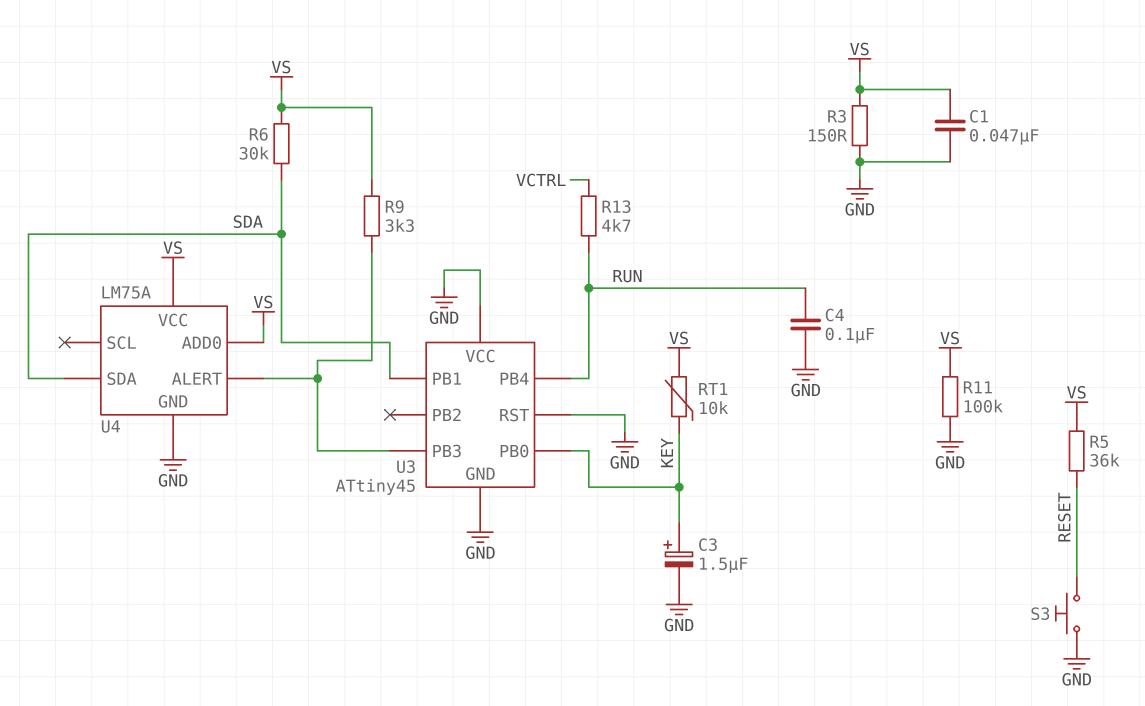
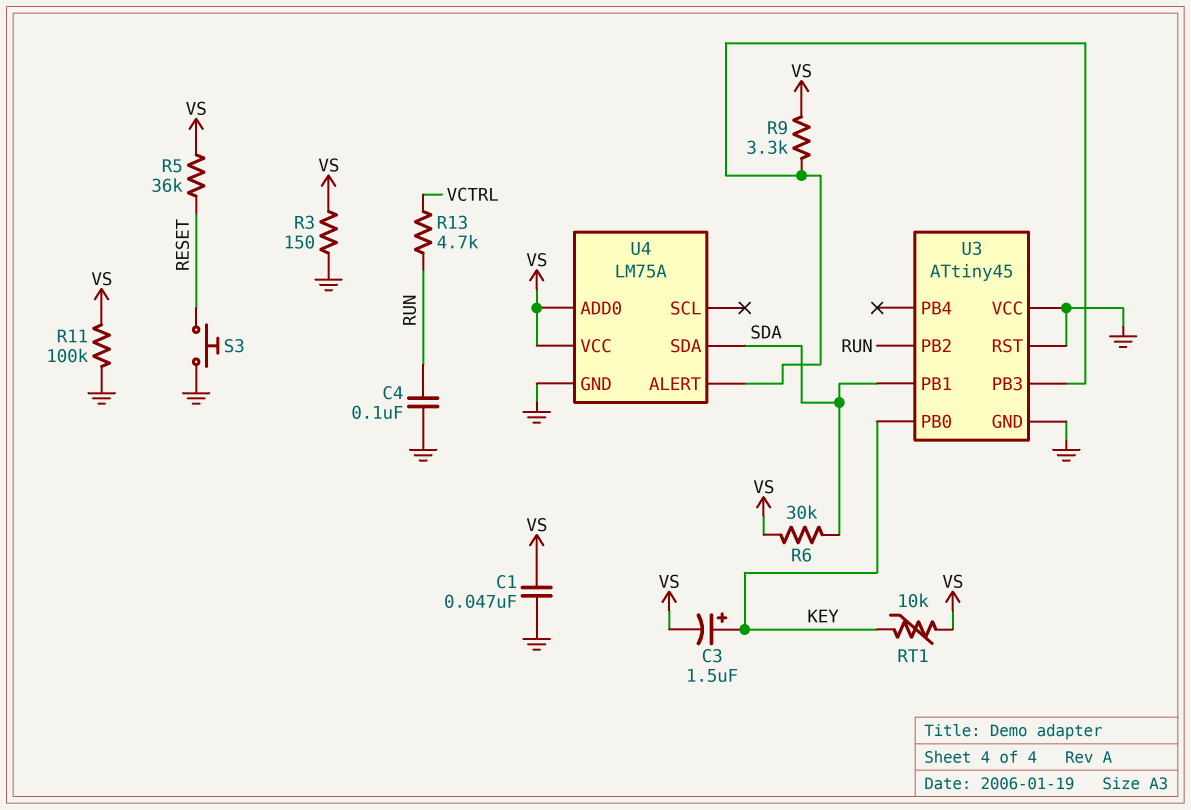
C3: 1.5uF (plus KEY, minus GND) -> 1.5uF (plus KEY, minus VS)
U3 pin PB2: none -> RUN
U3 pin PB4: RUN -> none

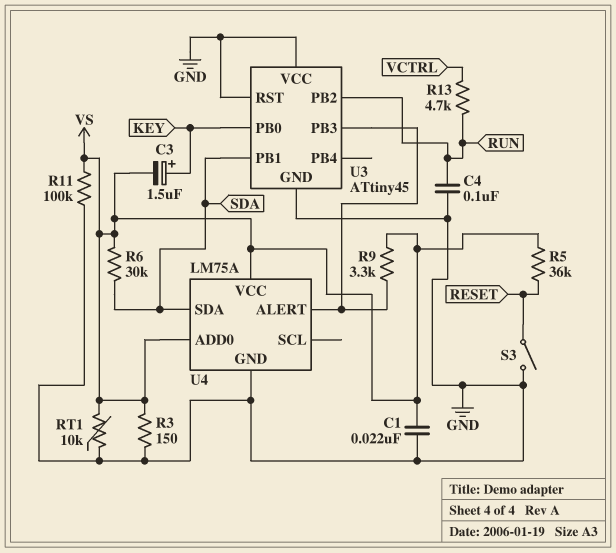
C1: 47nF (GND, VS) -> 22nF (GND, VS)
RT1: 10k (KEY, VS) -> 10k (GND, VS)
S3: button (GND, RESET) -> switch (GND, RESET)

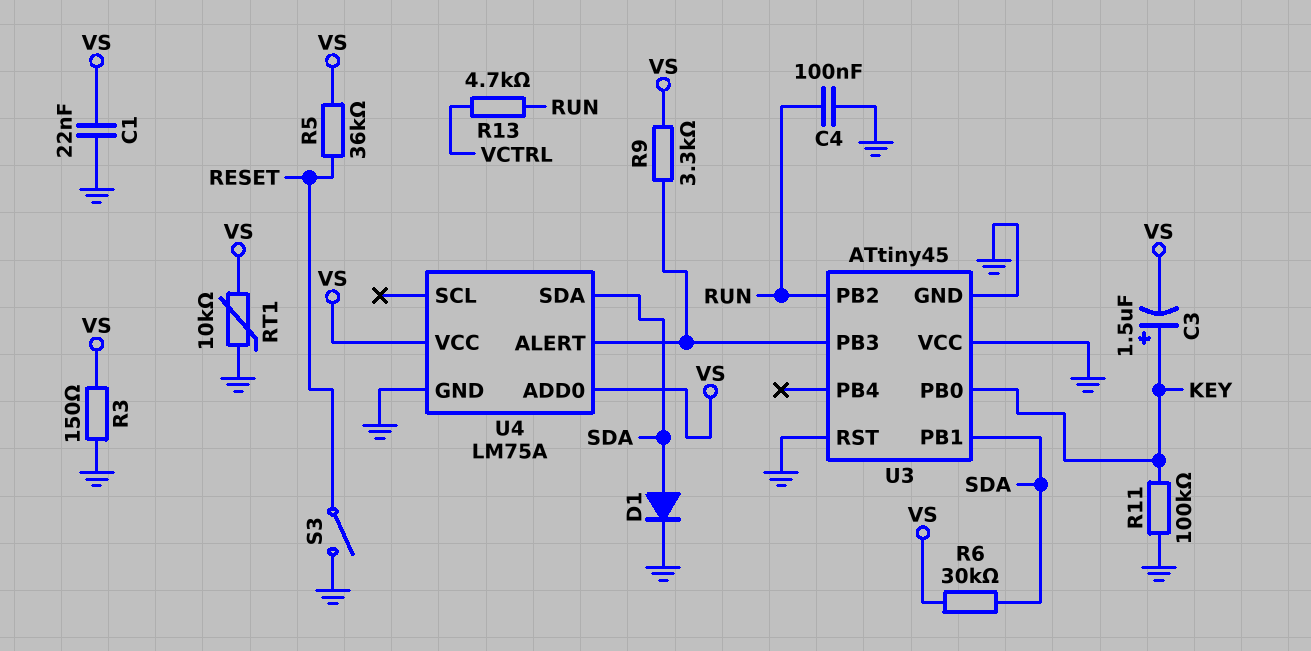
D1: none -> diode (A SDA, K GND)
R11: 100k (GND, VS) -> 100k (GND, KEY)

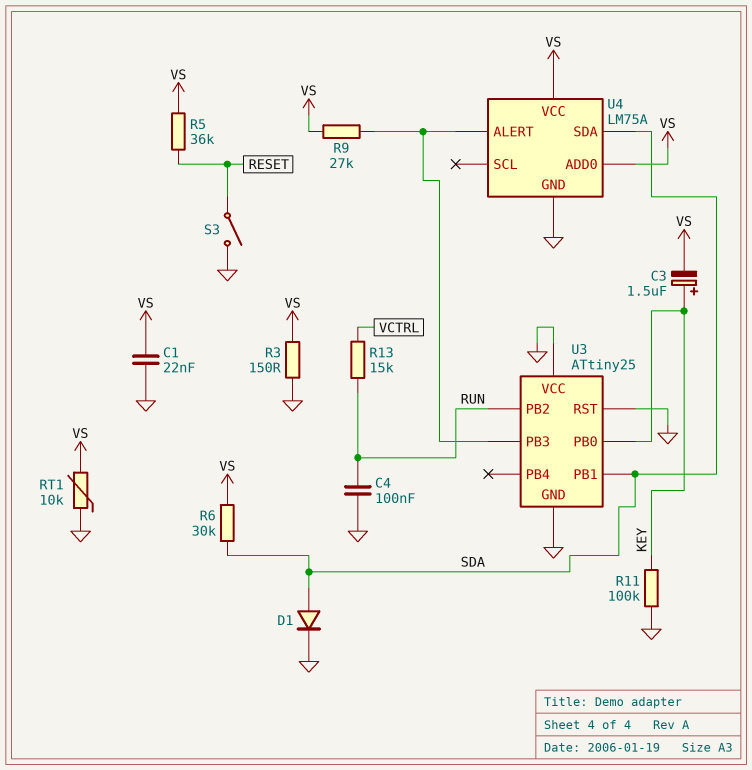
R9: 3.3k (U3/PB3, VS) -> 27k (U3/PB3, VS)
R13: 4.7k (RUN, VCTRL) -> 15k (RUN, VCTRL)
U3: ATtiny45 -> ATtiny25

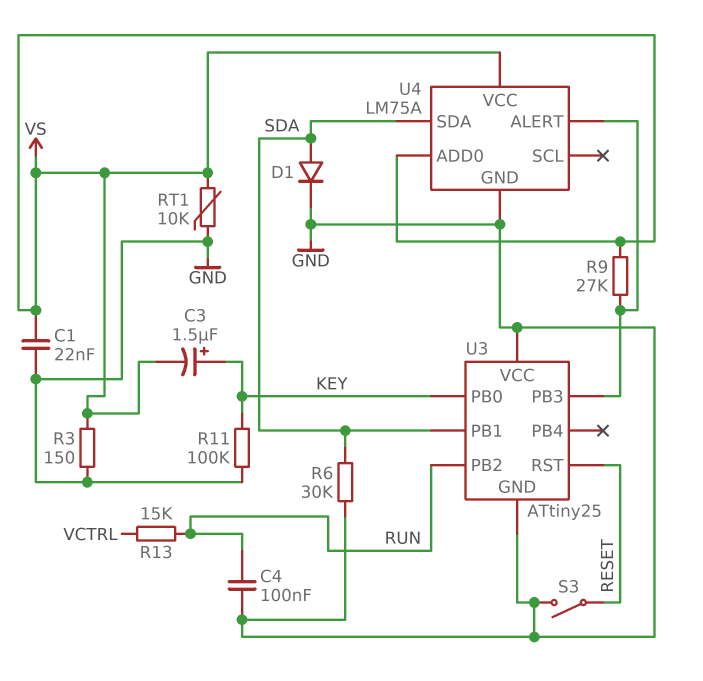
R5: 36k (RESET, VS) -> none
R6: 30k (SDA, VS) -> 30k (GND, SDA)
U3 pin RST: GND -> RESET

